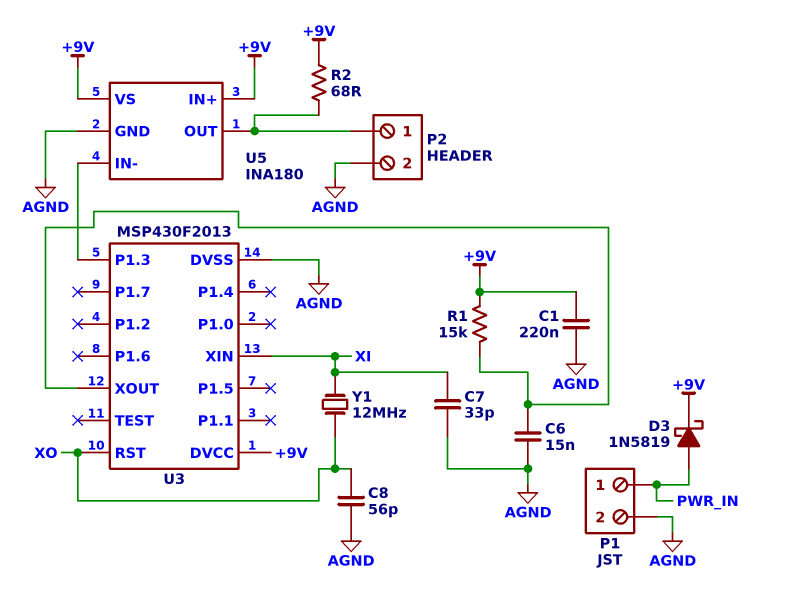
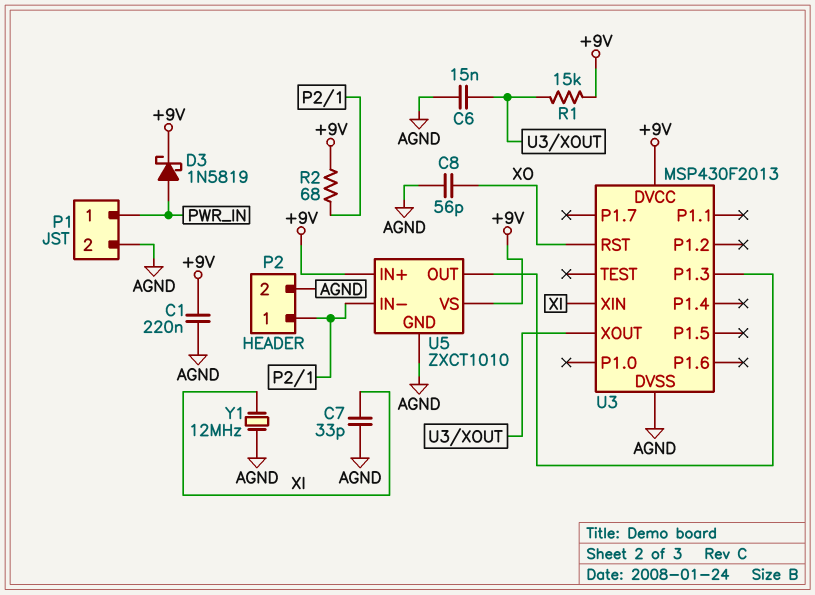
U5: INA180 -> ZXCT1010
U5 pin IN-: U3/P1.3 -> P2/1
U5 pin OUT: P2/1 -> U3/P1.3
Y1: 12MHz (XI, XO) -> 12MHz (AGND, XI)

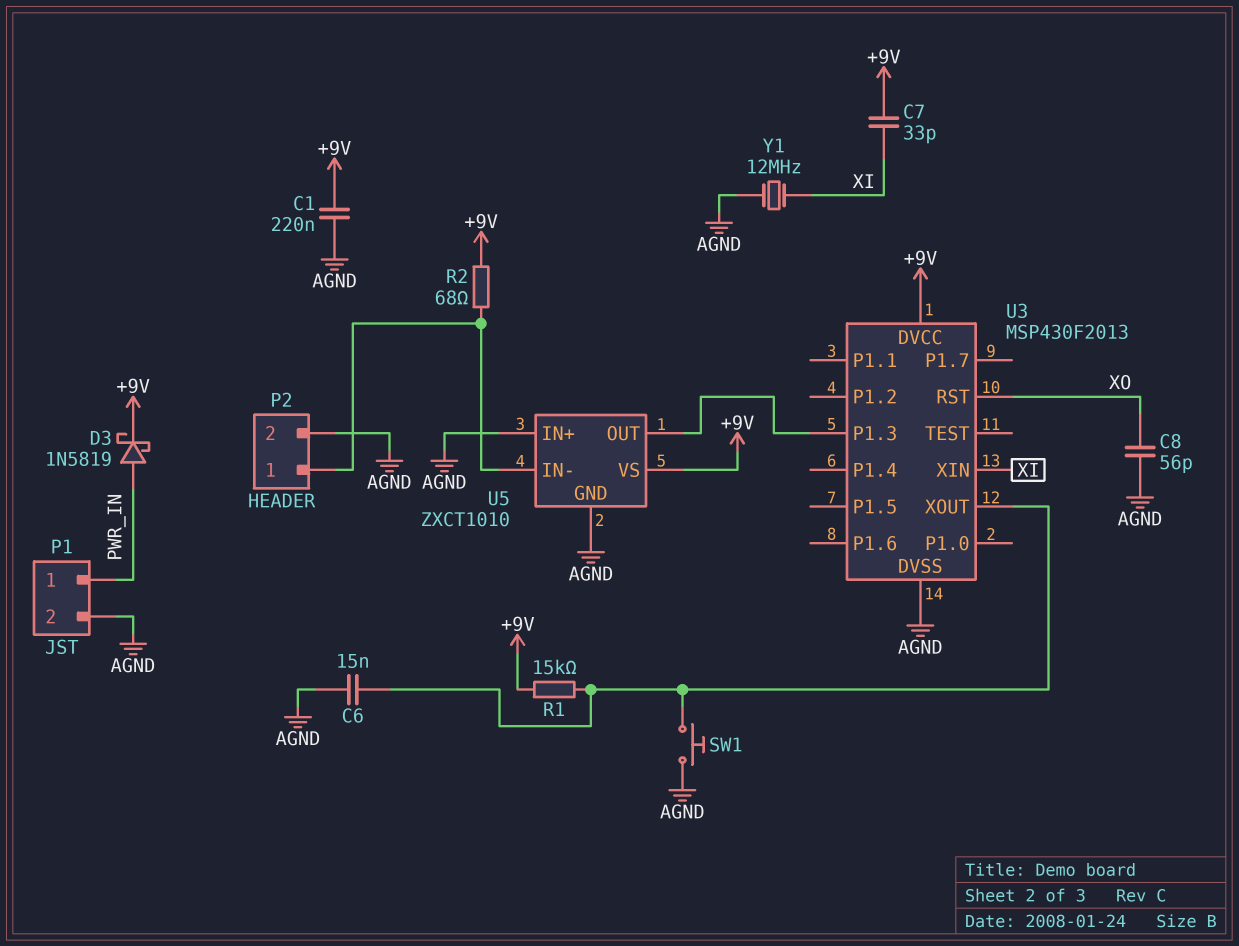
C7: 33pF (AGND, XI) -> 33pF (+9V, XI)
SW1: none -> button (AGND, U3/XOUT)
U5 pin IN+: +9V -> AGND

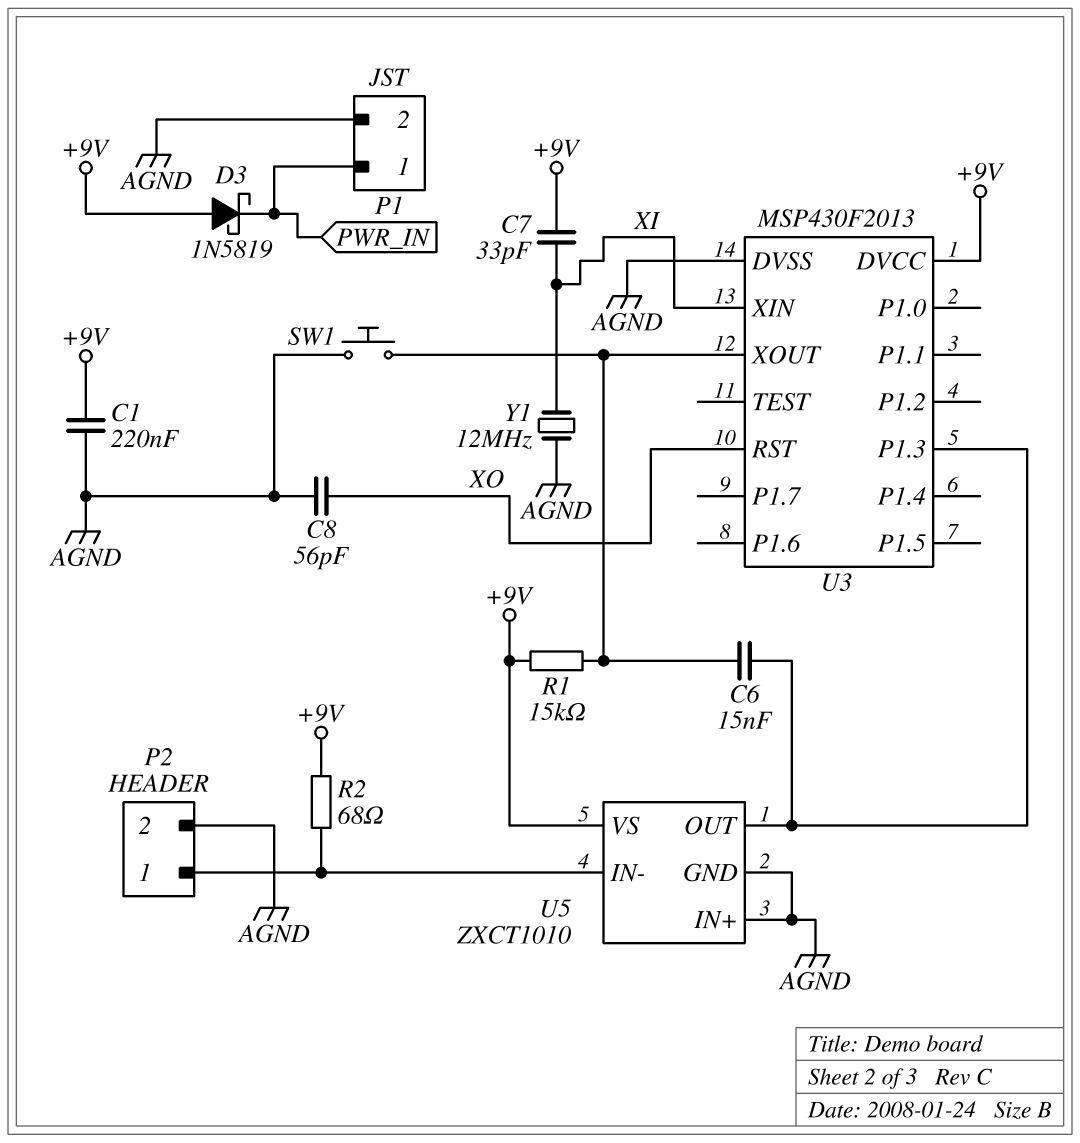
C6: 15nF (AGND, U3/XOUT) -> 15nF (U3/P1.3, U3/XOUT)
D3: schottky 1N5819 (A PWR_IN, K +9V) -> schottky 1N5819 (A +9V, K PWR_IN)

